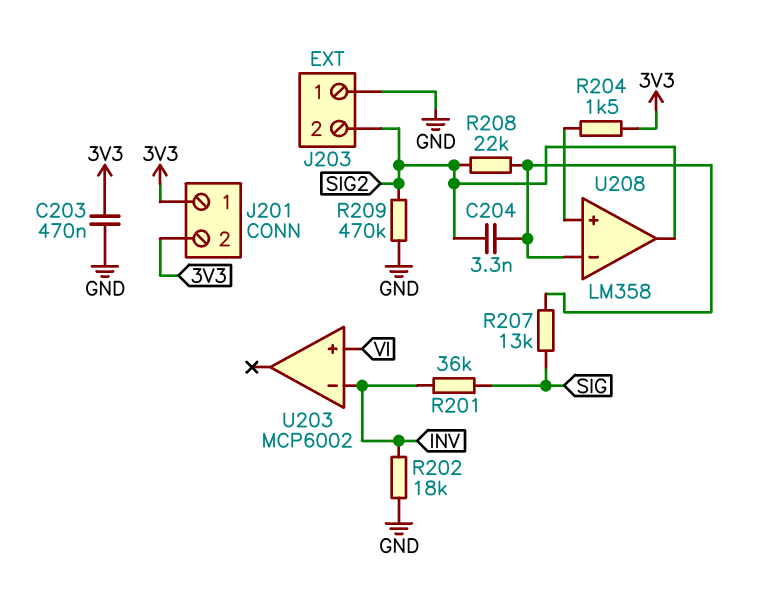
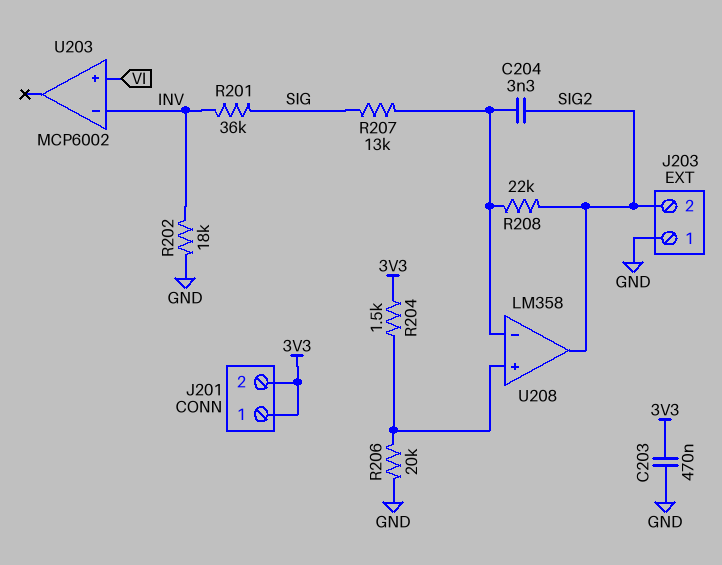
R206: none -> 20k (GND, U208/in+)
R209: 470k (GND, SIG2) -> none

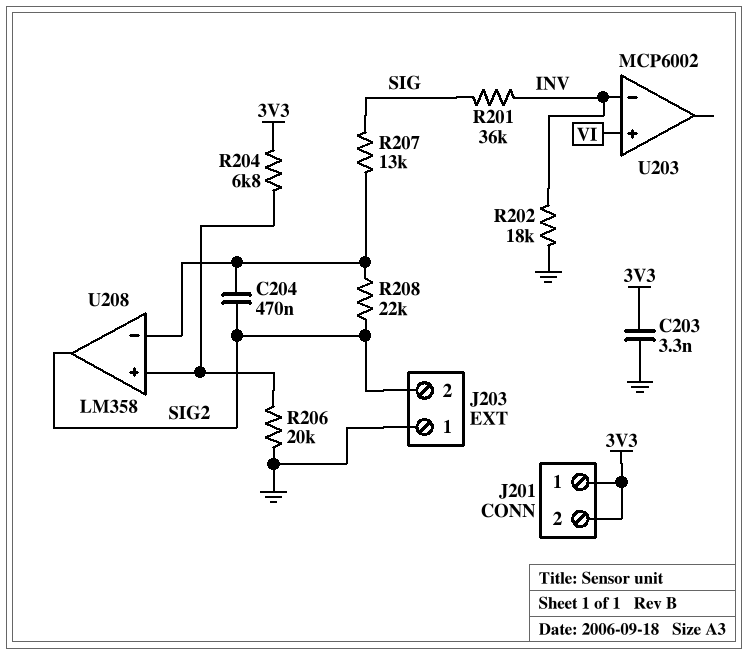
C203: 470nF (3V3, GND) -> 3.3nF (3V3, GND)
C204: 3.3nF (SIG2, U208/in-) -> 470nF (SIG2, U208/in-)
R204: 1.5k (3V3, U208/in+) -> 6.8k (3V3, U208/in+)

